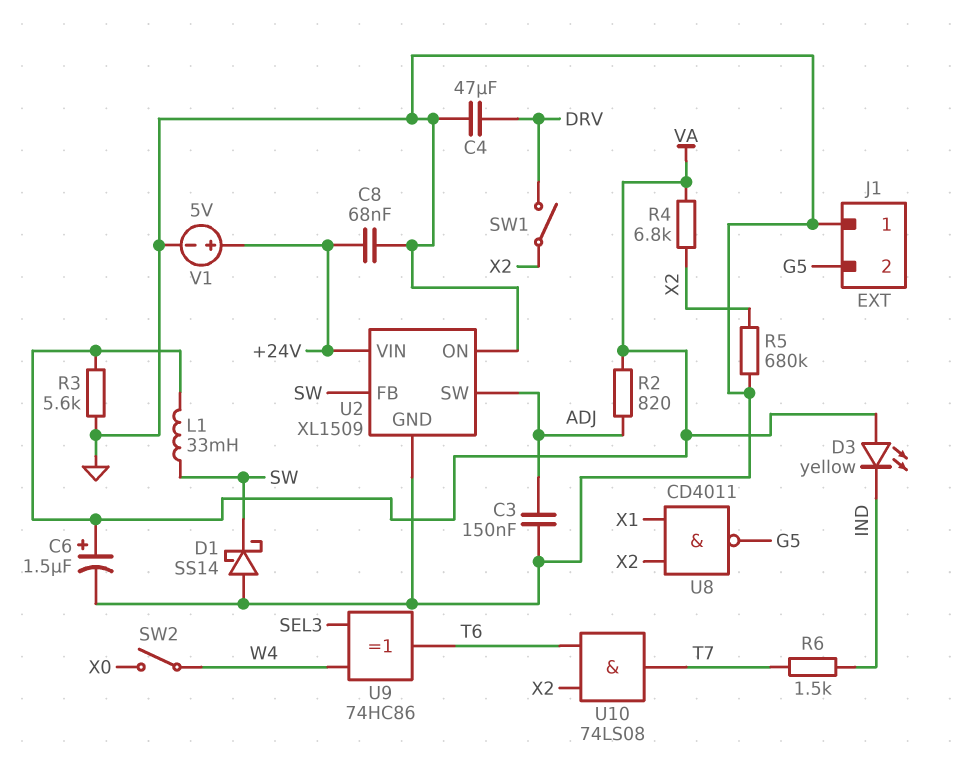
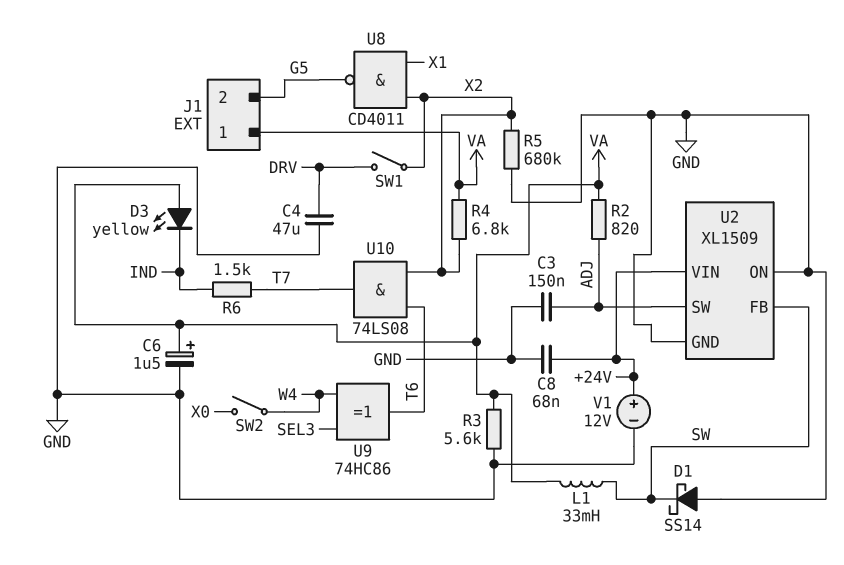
J1 pin 1: GND -> VA
V1: 5V (plus +24V, minus GND) -> 12V (plus +24V, minus GND)

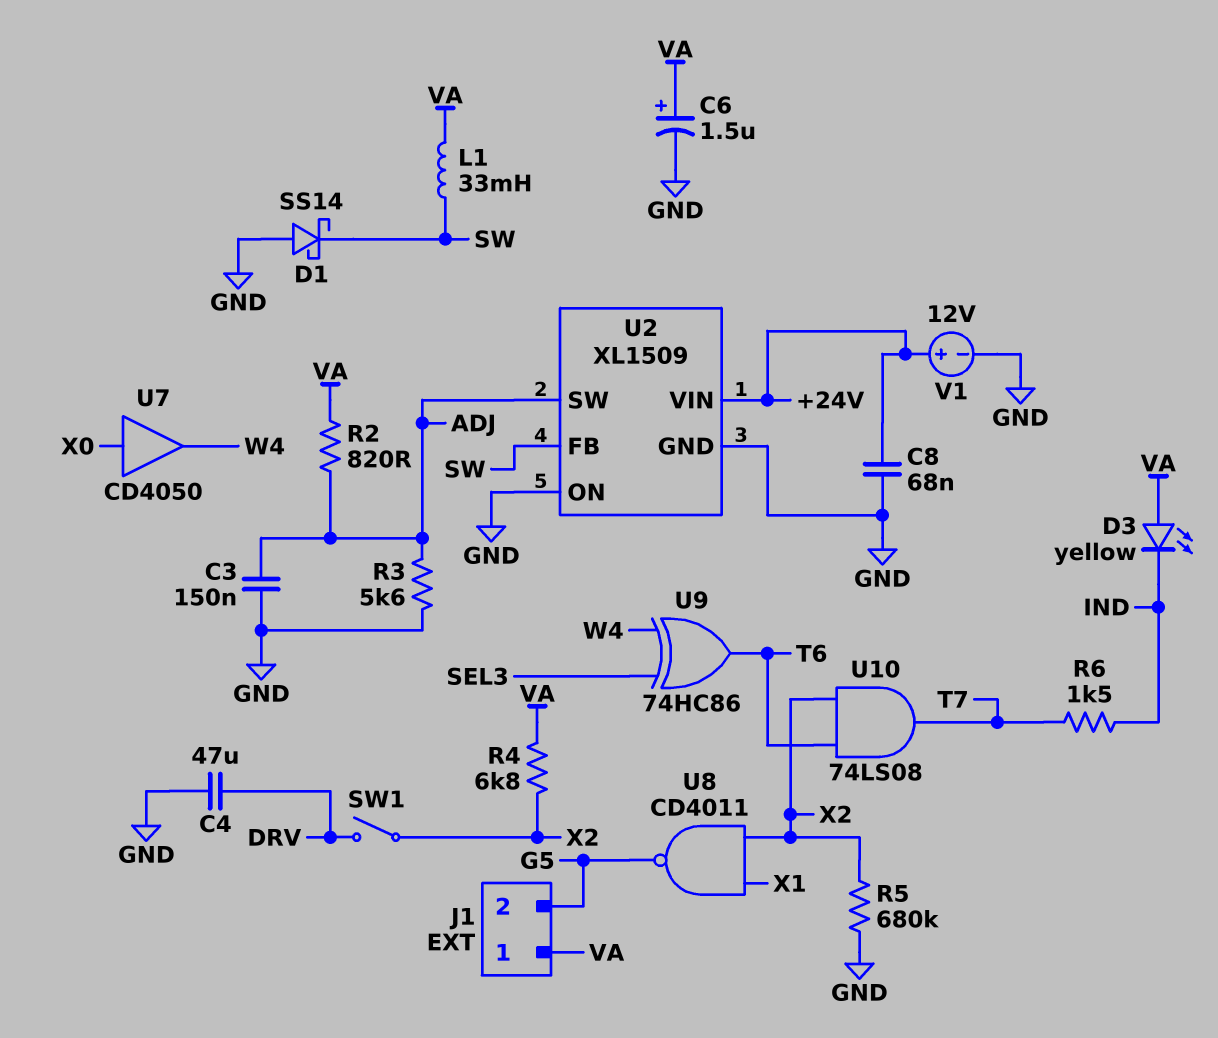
R3: 5.6k (GND, VA) -> 5.6k (ADJ, GND)
SW2: switch (W4, X0) -> none
U7: none -> buffer CD4050 (in X0, out W4)

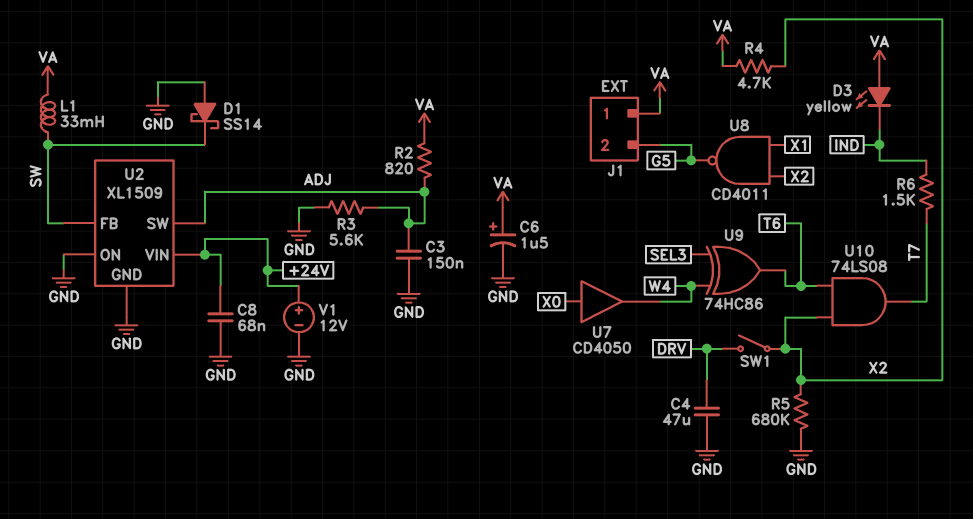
R4: 6.8k (VA, X2) -> 4.7k (VA, X2)

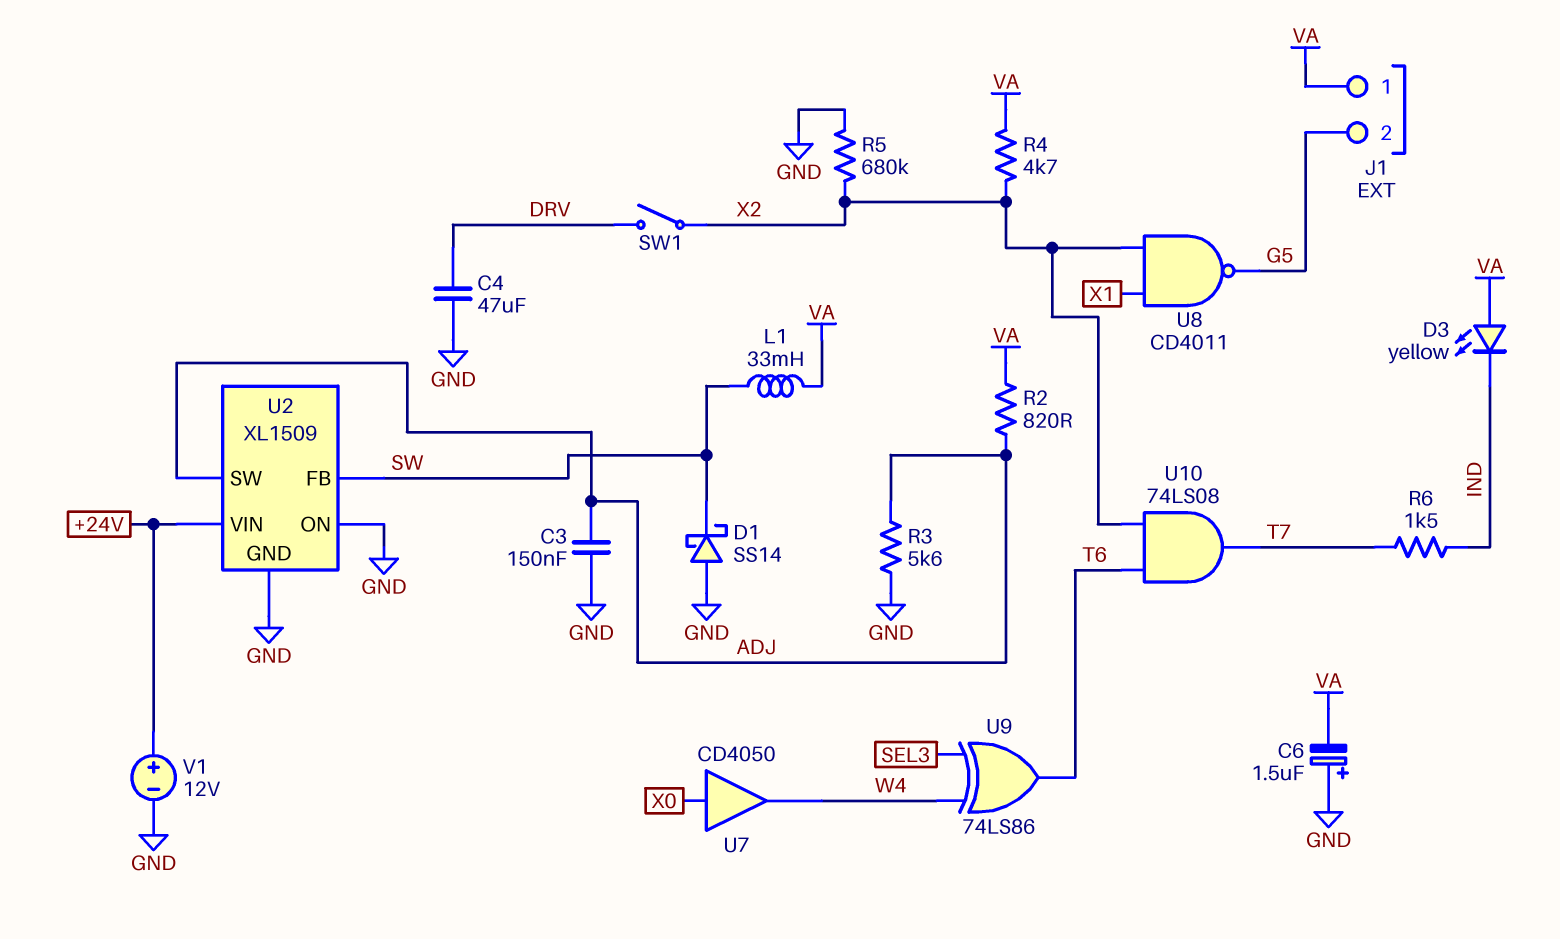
C6: 1.5uF (plus VA, minus GND) -> 1.5uF (plus GND, minus VA)
C8: 68nF (+24V, GND) -> none
U9: XOR 74HC86 (in SEL3, in W4, out T6) -> XOR 74LS86 (in SEL3, in W4, out T6)

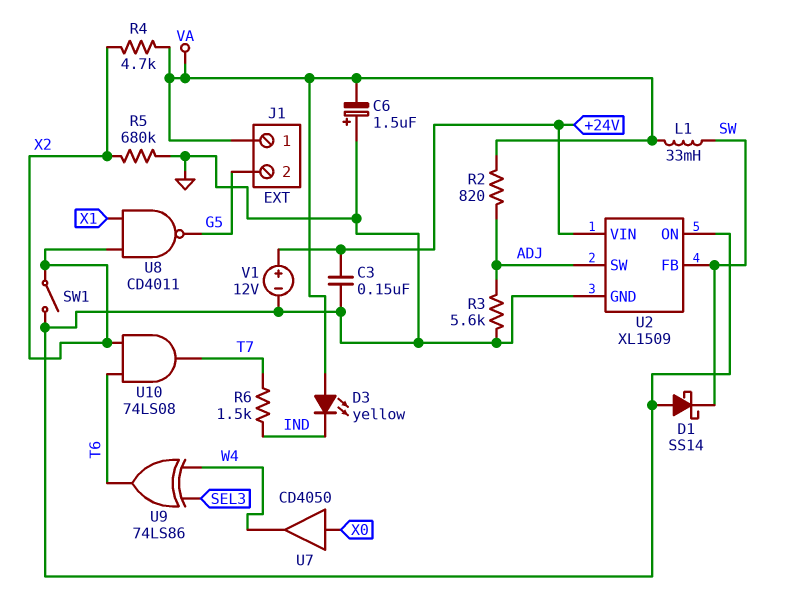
C3: 150nF (ADJ, GND) -> 150nF (+24V, GND)
C4: 47uF (DRV, GND) -> none
SW1: switch (DRV, X2) -> switch (GND, X2)

